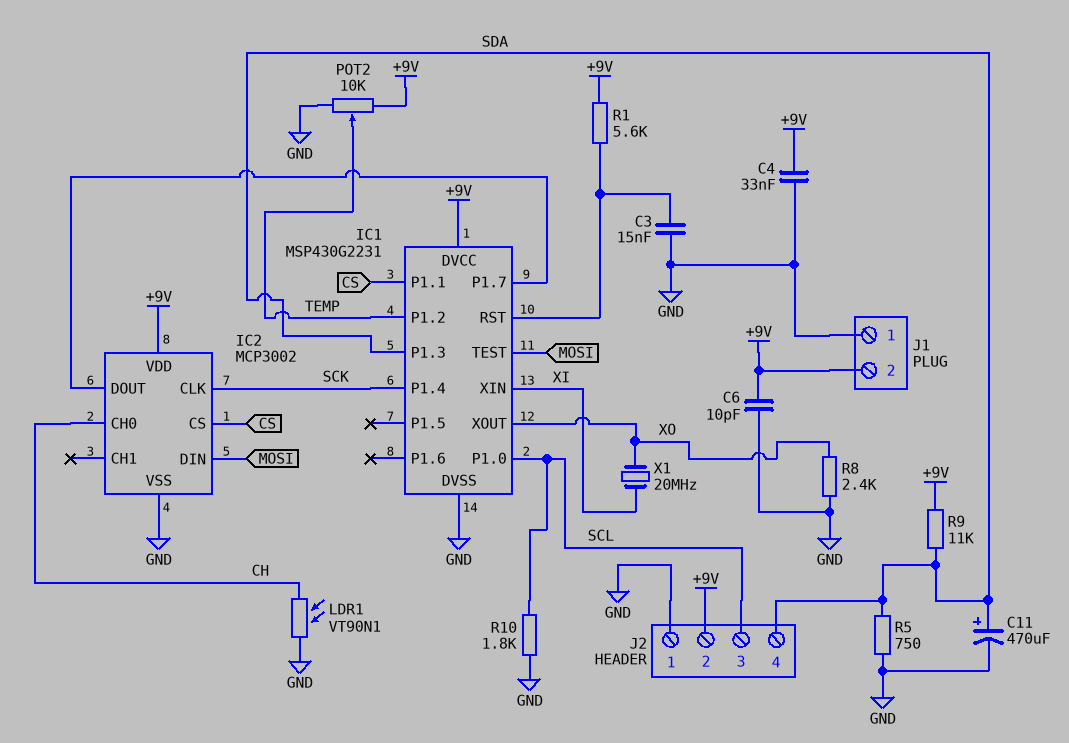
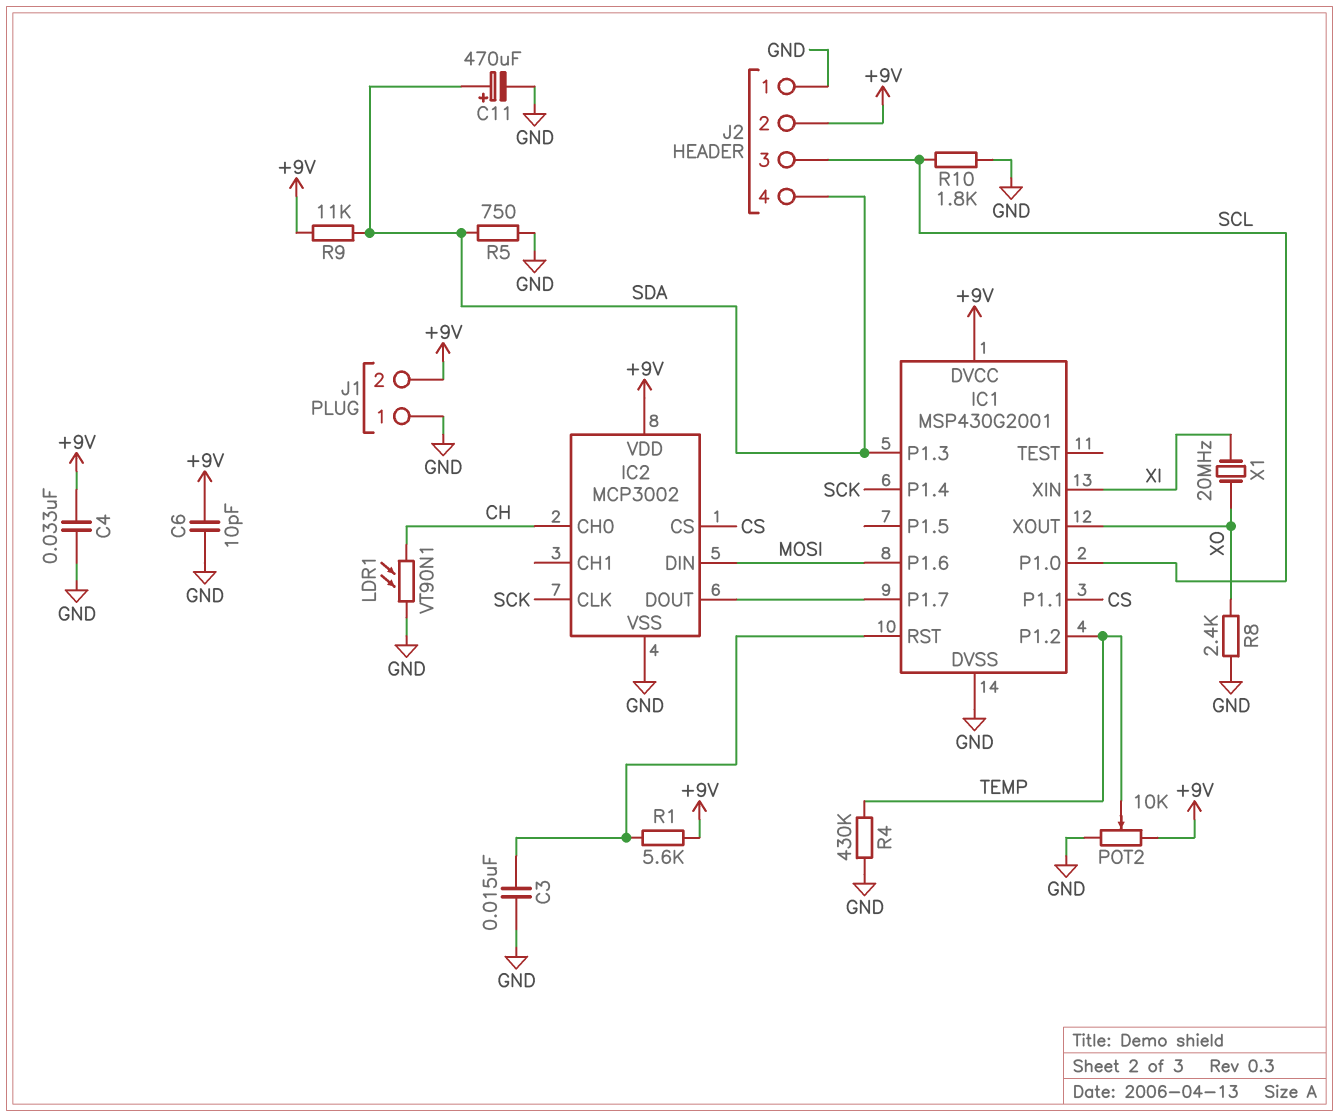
IC1: MSP430G2231 -> MSP430G2001
IC1 pin P1.6: none -> MOSI
IC1 pin TEST: MOSI -> none
R4: none -> 430k (GND, TEMP)

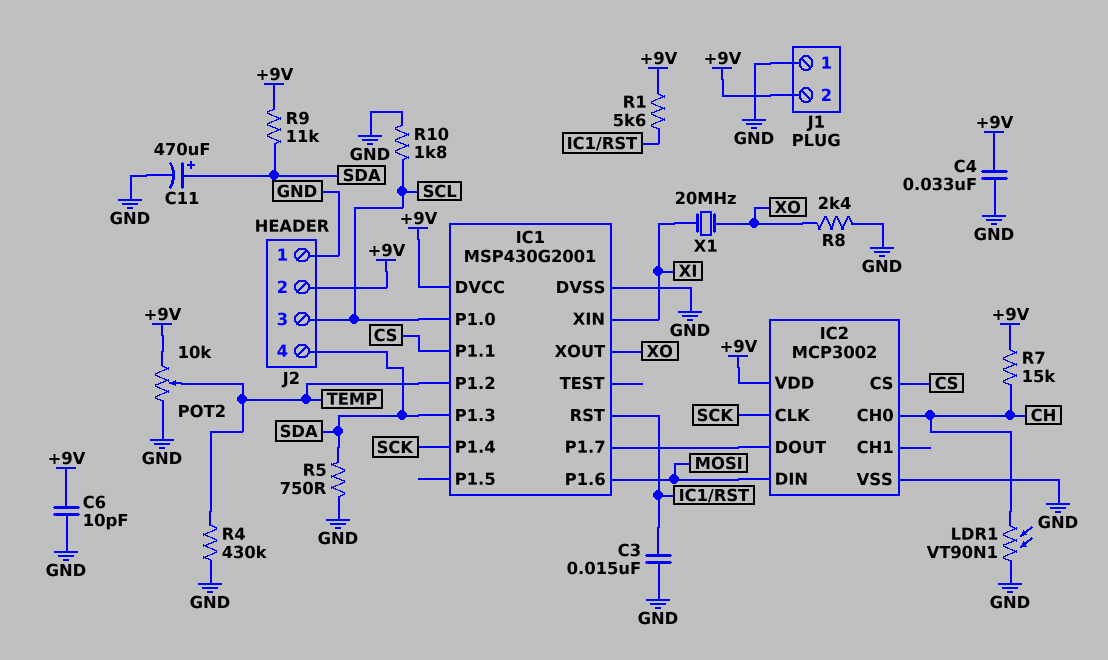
R7: none -> 15k (+9V, CH)

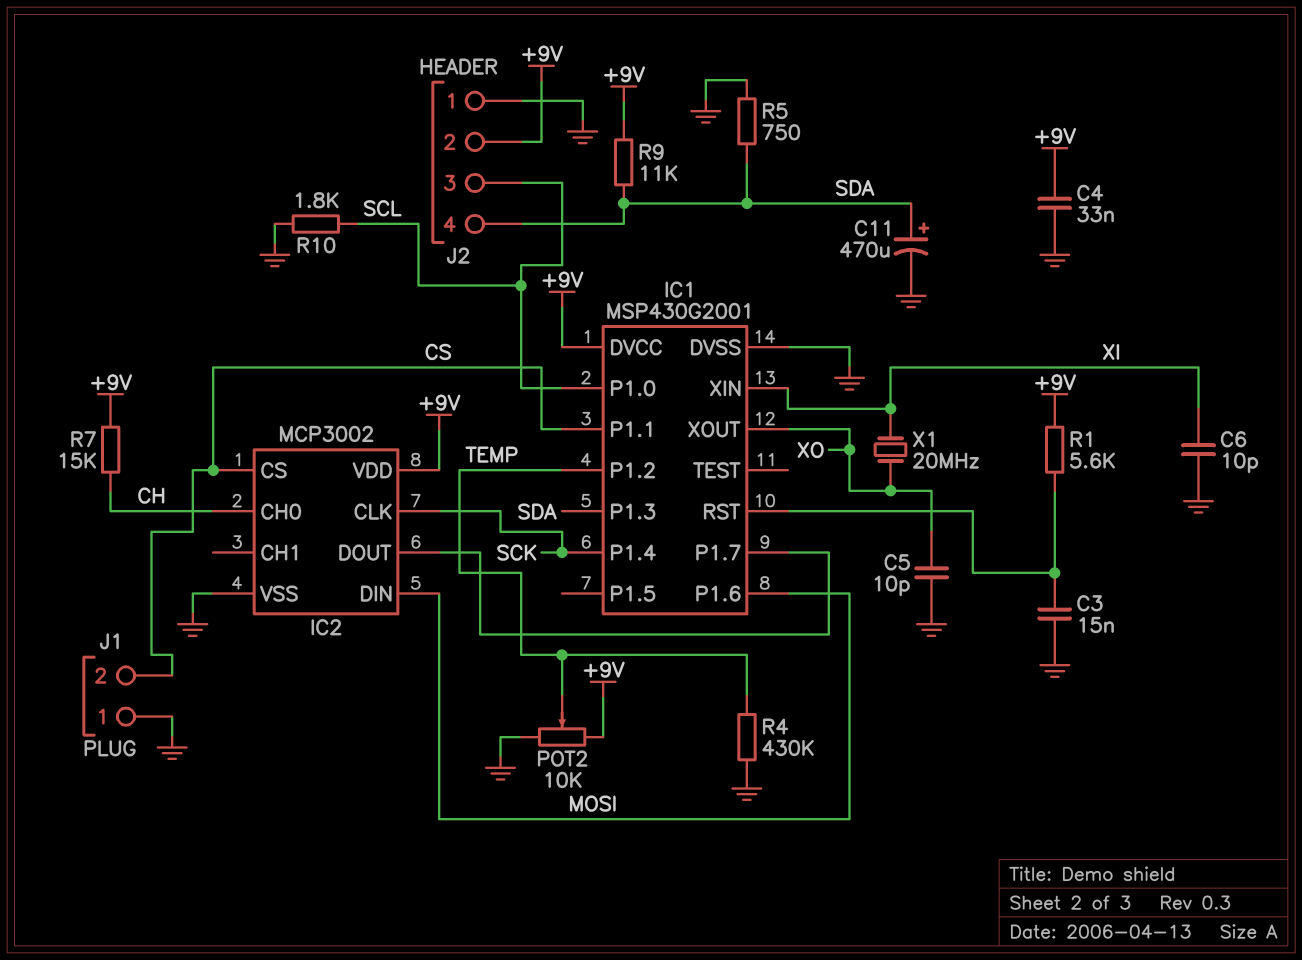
C5: none -> 10pF (GND, XO)
C6: 10pF (+9V, GND) -> 10pF (GND, XI)
J1 pin 2: +9V -> CS
LDR1: VT90N1 (CH, GND) -> none
R8: 2.4k (GND, XO) -> none

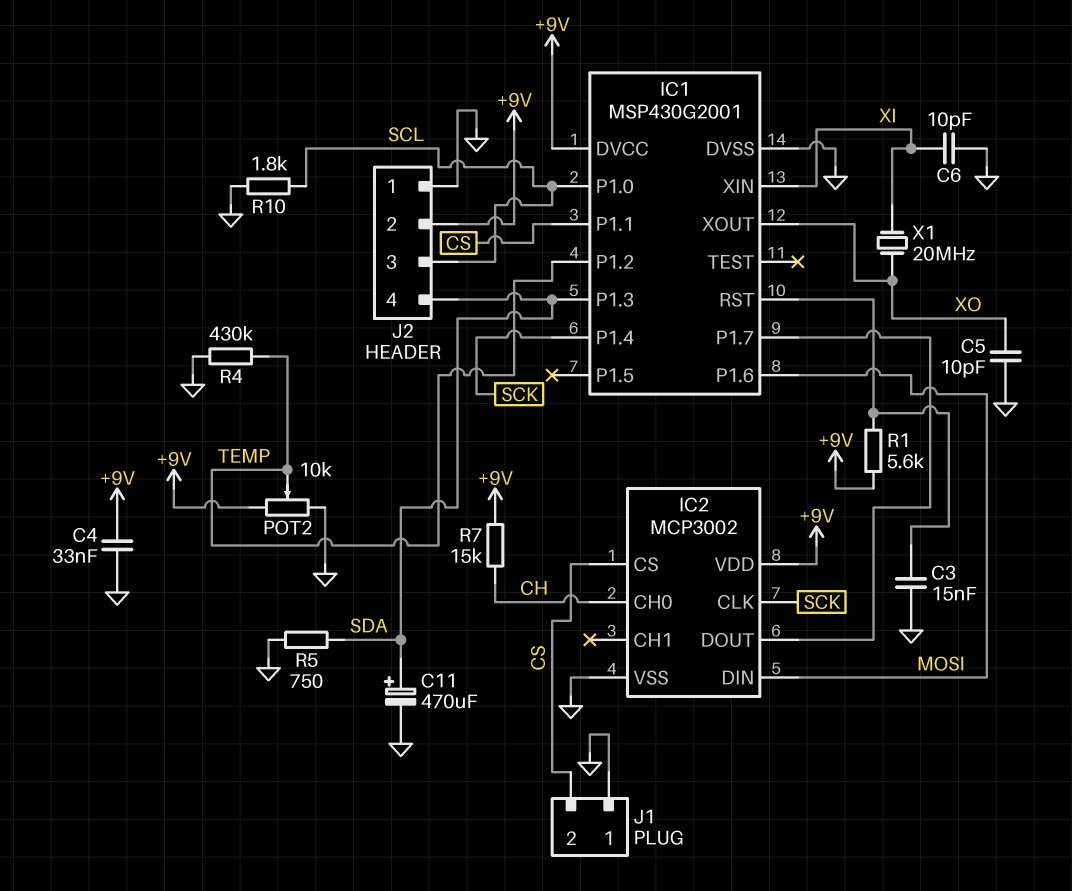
R9: 11k (+9V, SDA) -> none

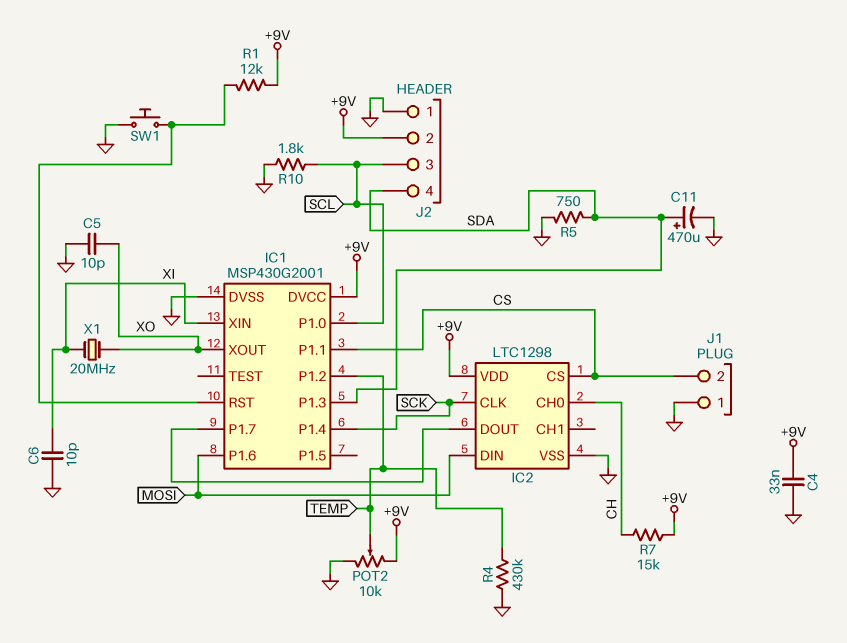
C3: 15nF (GND, IC1/RST) -> none
IC2: MCP3002 -> LTC1298
R1: 5.6k (+9V, IC1/RST) -> 12k (+9V, IC1/RST)
SW1: none -> button (GND, IC1/RST)

